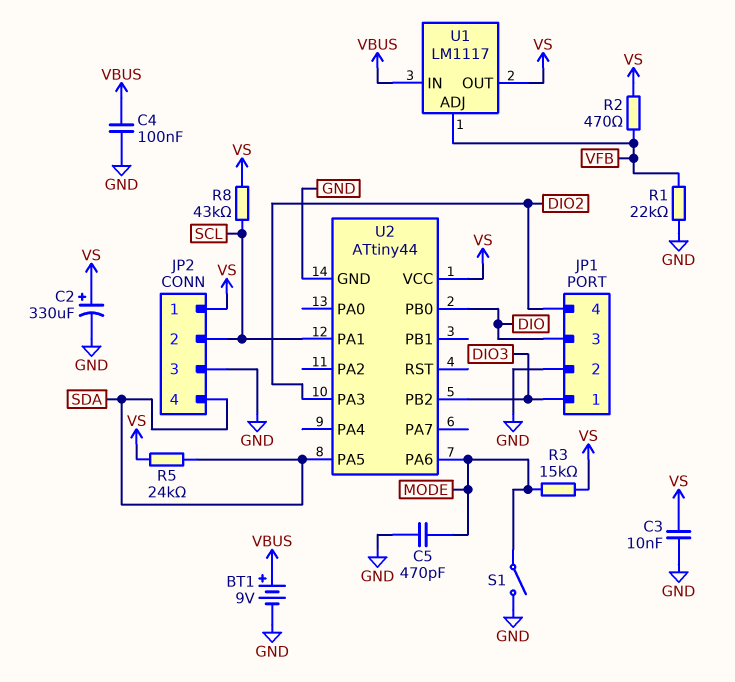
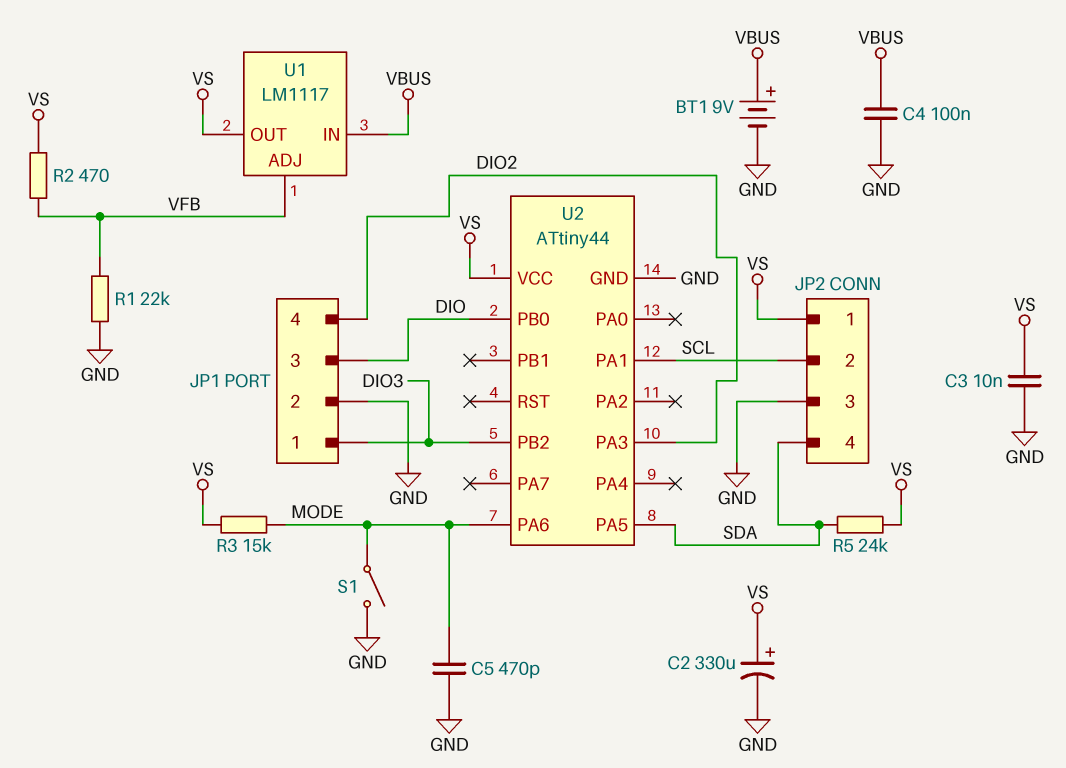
R8: 43k (SCL, VS) -> none

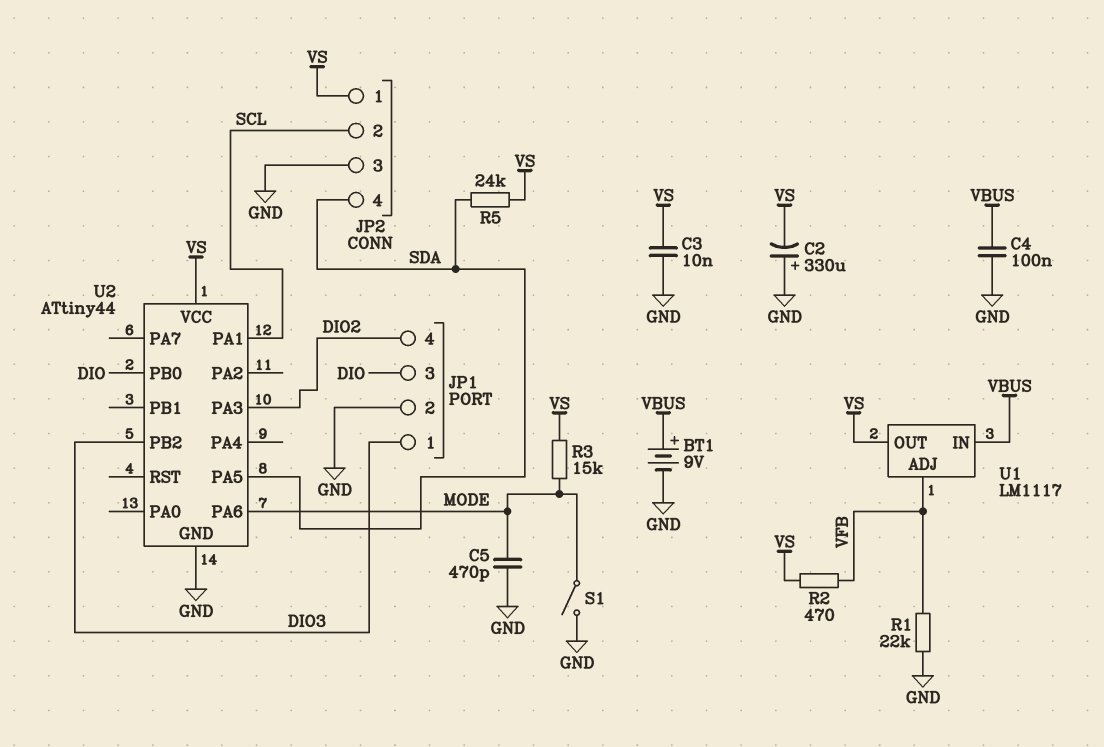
C2: 330uF (plus VS, minus GND) -> 330uF (plus GND, minus VS)

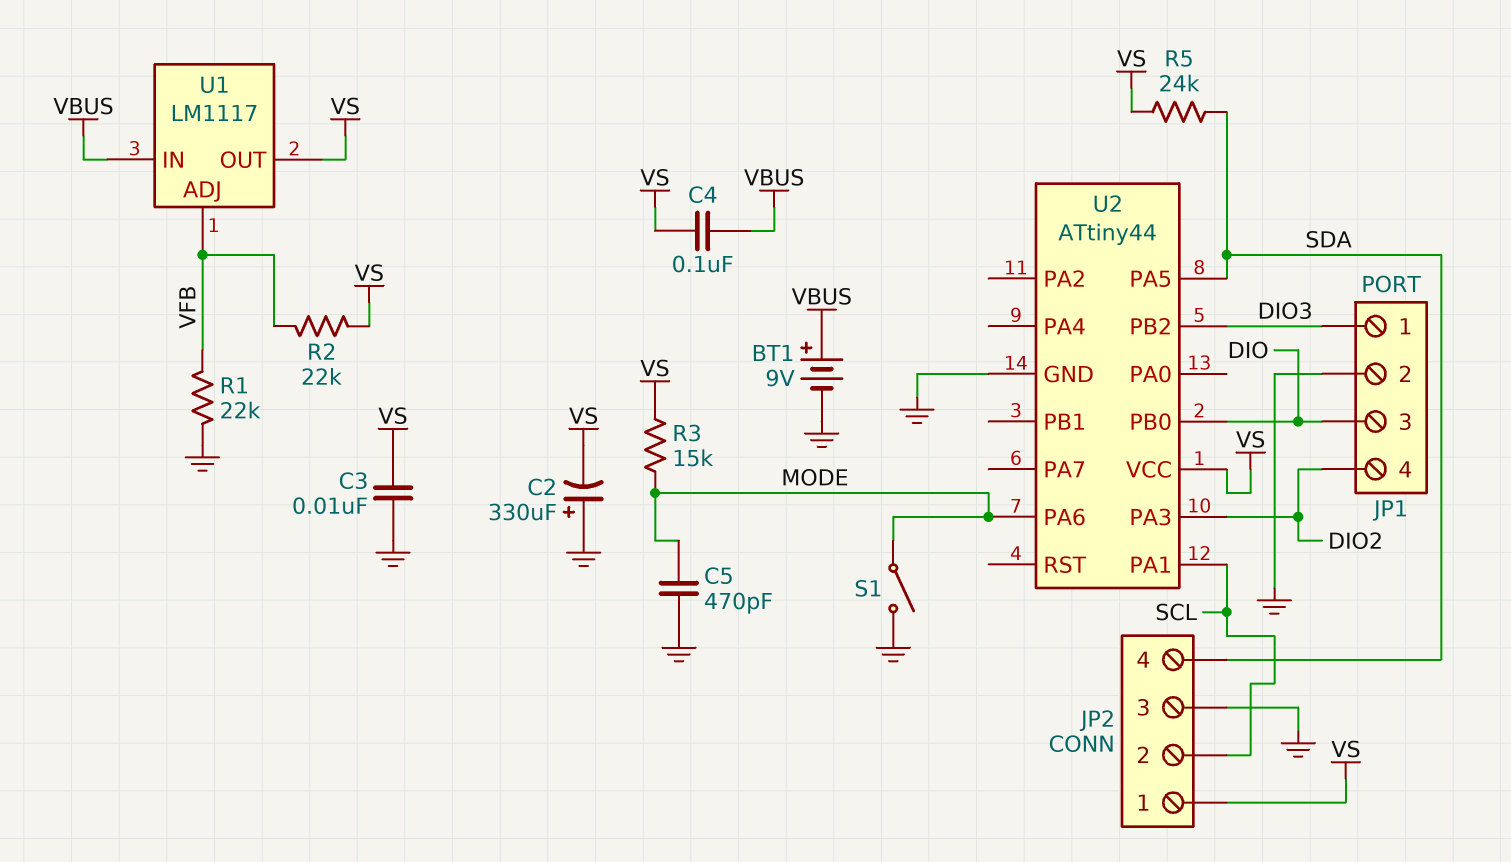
C4: 100nF (GND, VBUS) -> 100nF (VBUS, VS)
R2: 470 (VFB, VS) -> 22k (VFB, VS)

